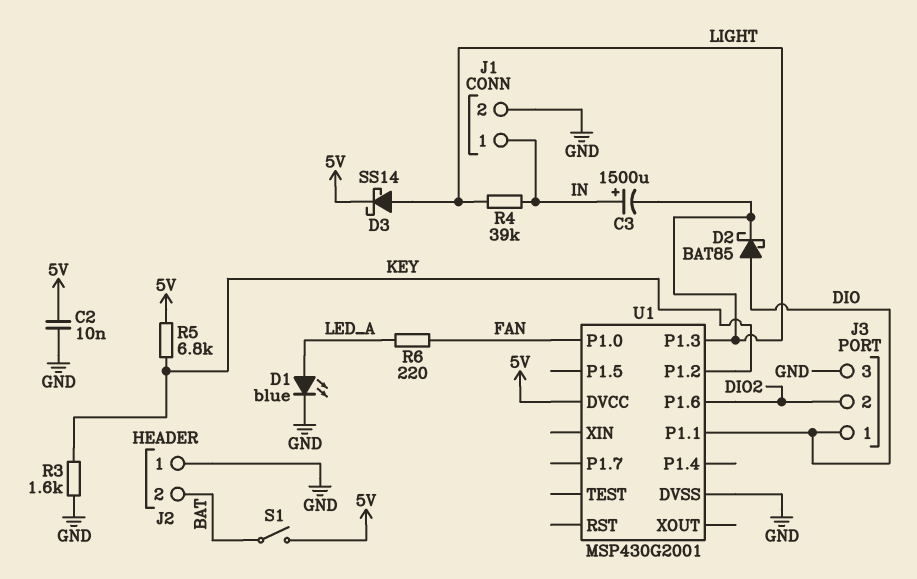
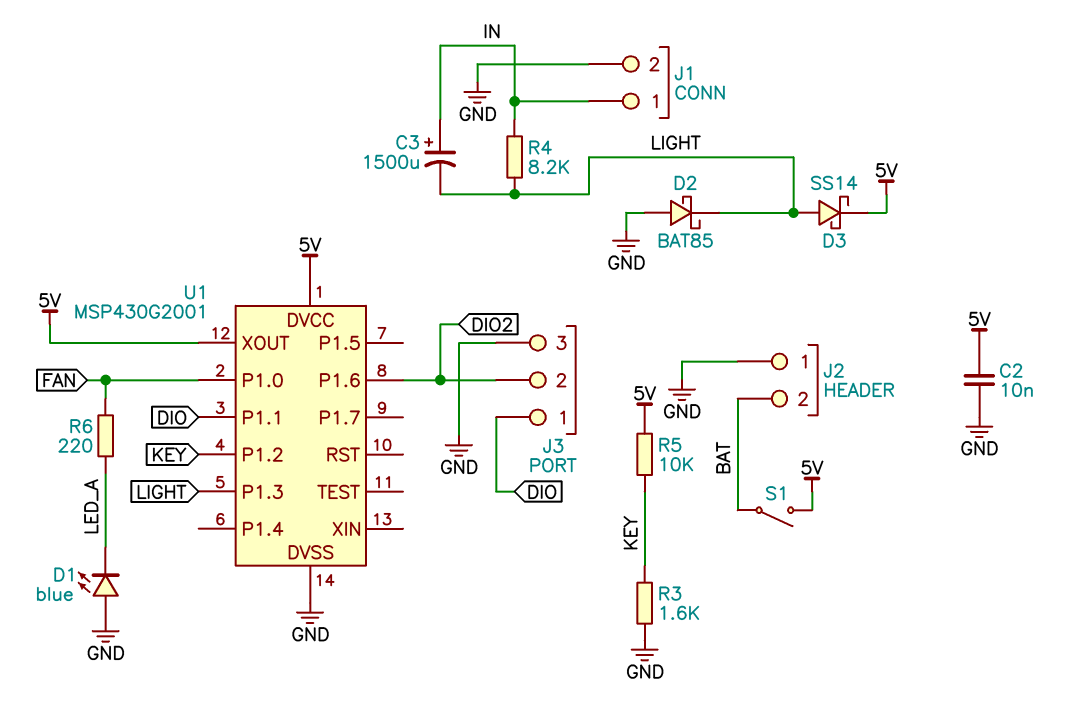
D1: LED blue (A LED_A, K GND) -> LED blue (A GND, K LED_A)
D2: schottky BAT85 (A DIO, K LIGHT) -> schottky BAT85 (A GND, K LIGHT)
R4: 39k (IN, LIGHT) -> 8.2k (IN, LIGHT)
R5: 6.8k (5V, KEY) -> 10k (5V, KEY)
U1 pin XOUT: none -> 5V

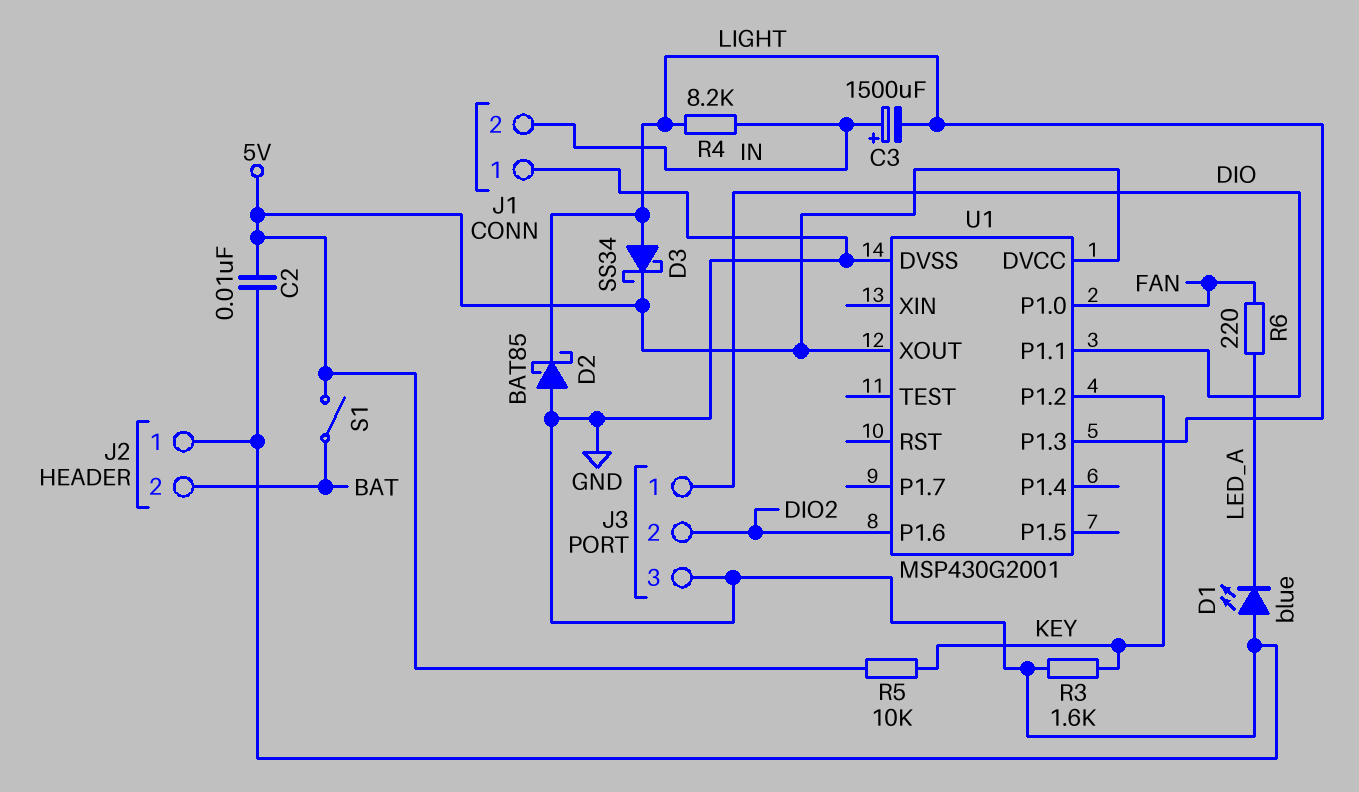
D3: schottky SS14 (A LIGHT, K 5V) -> schottky SS34 (A LIGHT, K 5V)
J1 pin 1: IN -> GND
J1 pin 2: GND -> IN

